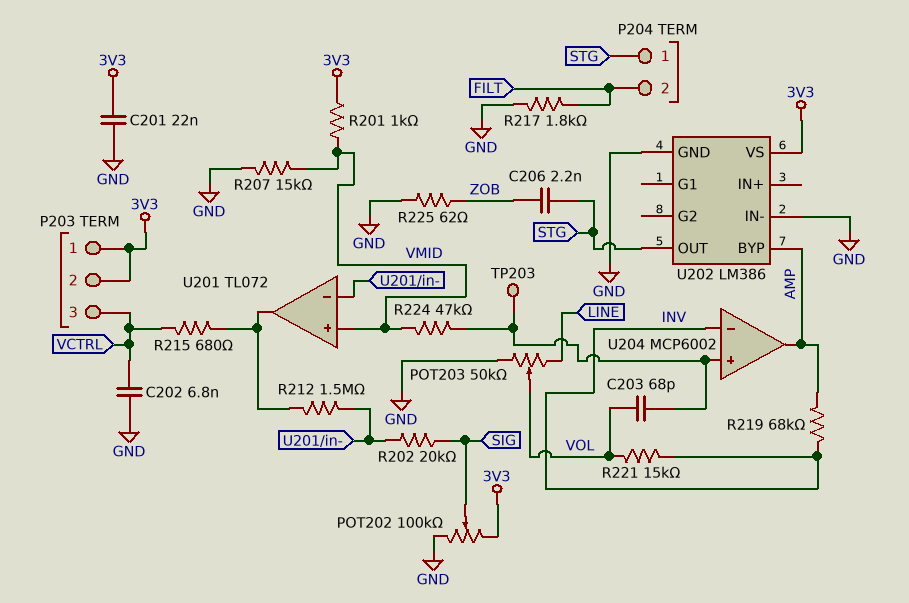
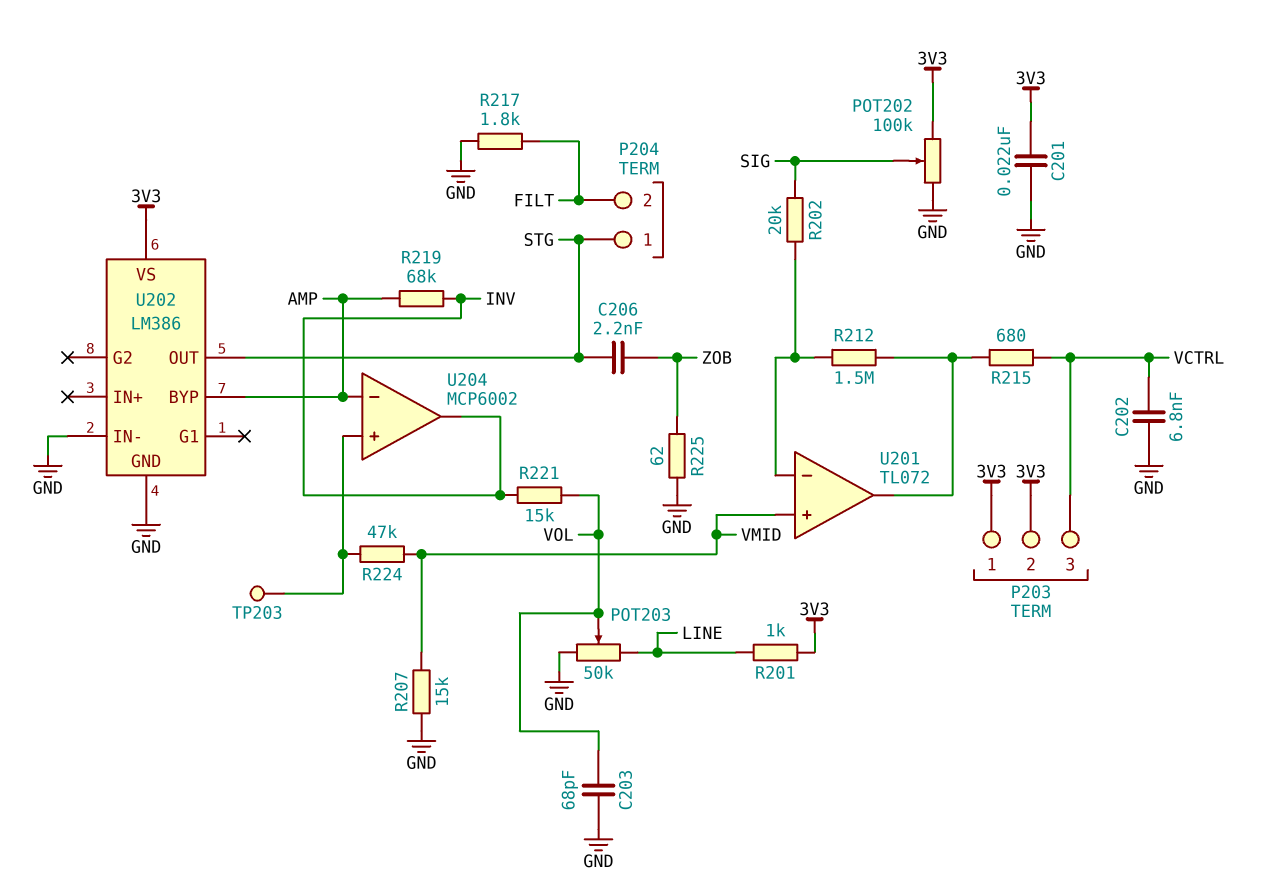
C203: 68pF (U204/in+, VOL) -> 68pF (GND, VOL)
R201: 1k (3V3, VMID) -> 1k (3V3, LINE)
U204 pin in-: INV -> AMP
U204 pin out: AMP -> INV

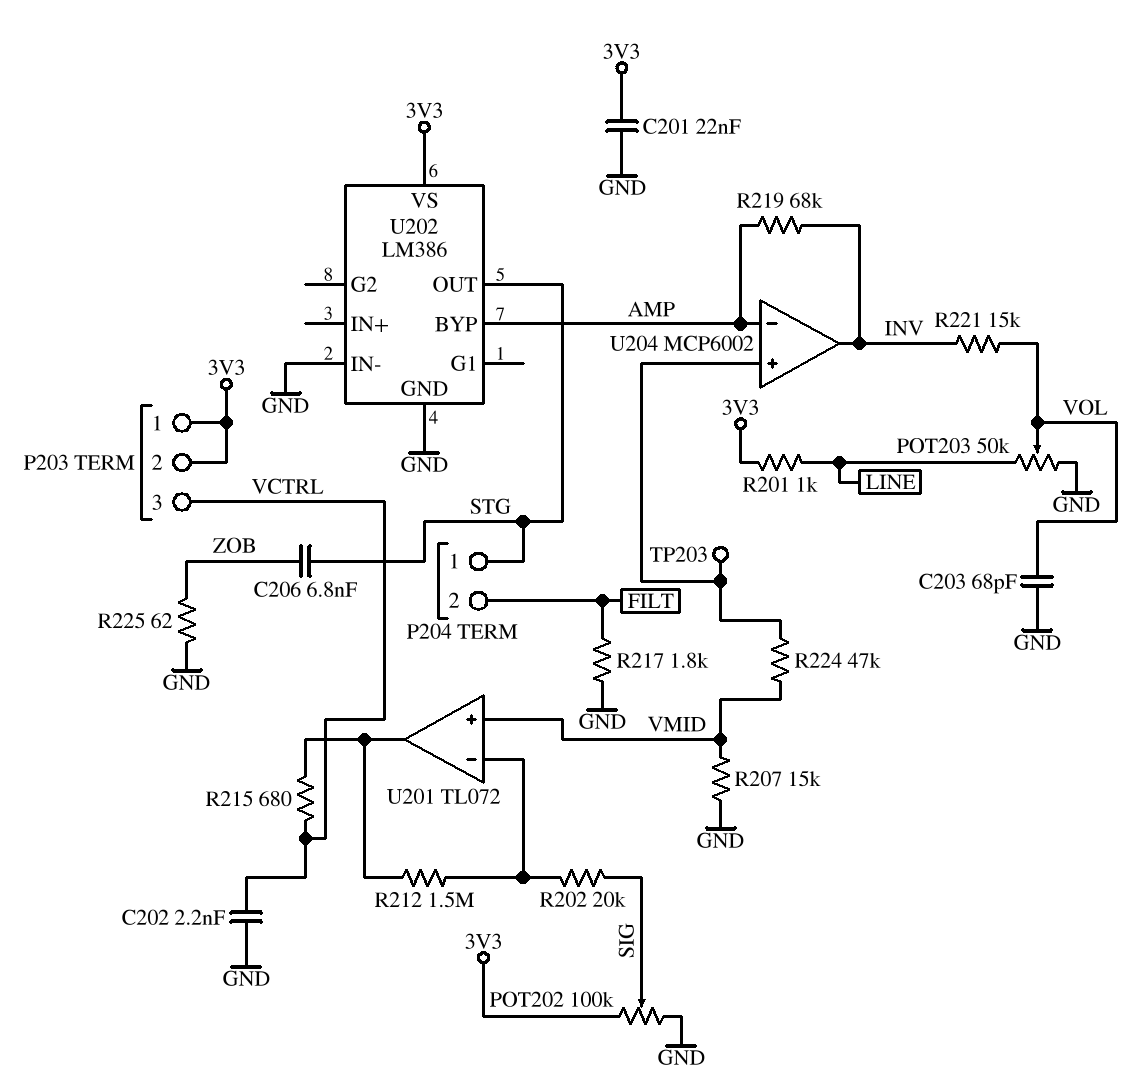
C202: 6.8nF (GND, VCTRL) -> 2.2nF (GND, VCTRL)
C206: 2.2nF (STG, ZOB) -> 6.8nF (STG, ZOB)

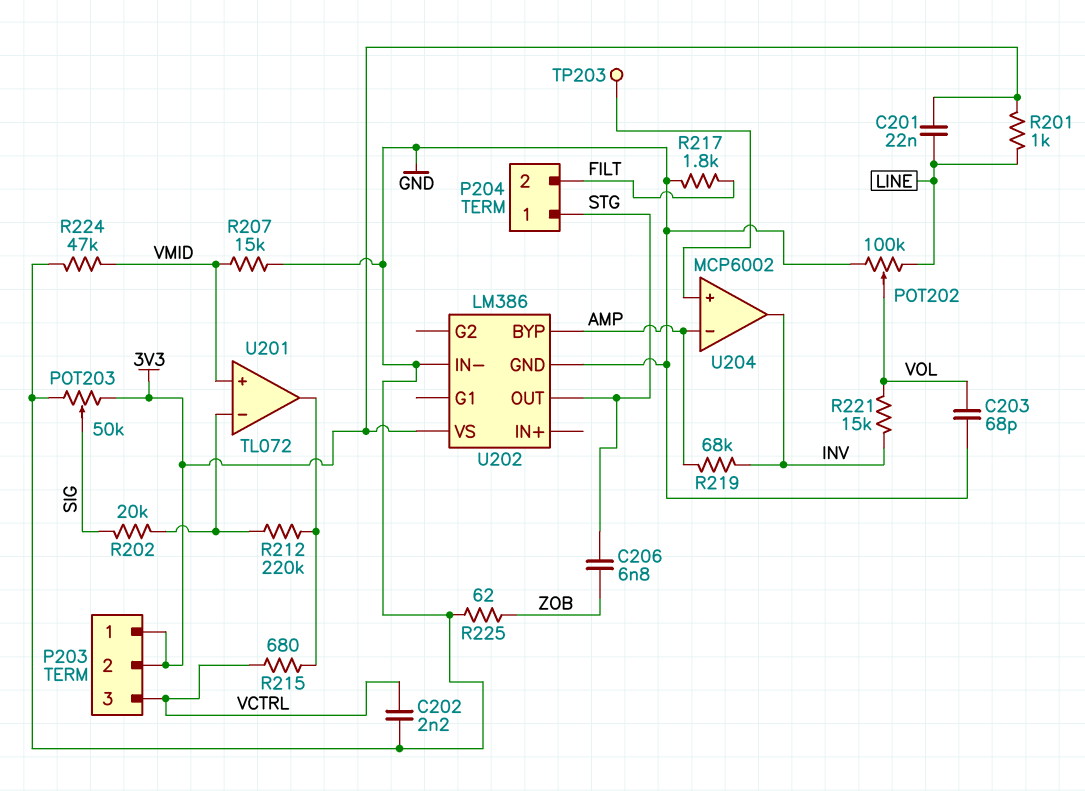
C201: 22nF (3V3, GND) -> 22nF (3V3, LINE)
POT202: 100k (3V3, GND, wiper SIG) -> 100k (GND, LINE, wiper VOL)
POT203: 50k (GND, LINE, wiper VOL) -> 50k (3V3, GND, wiper SIG)
R212: 1.5M (U201/in-, U201/out) -> 220k (U201/in-, U201/out)
R224: 47k (U204/in+, VMID) -> 47k (GND, VMID)

